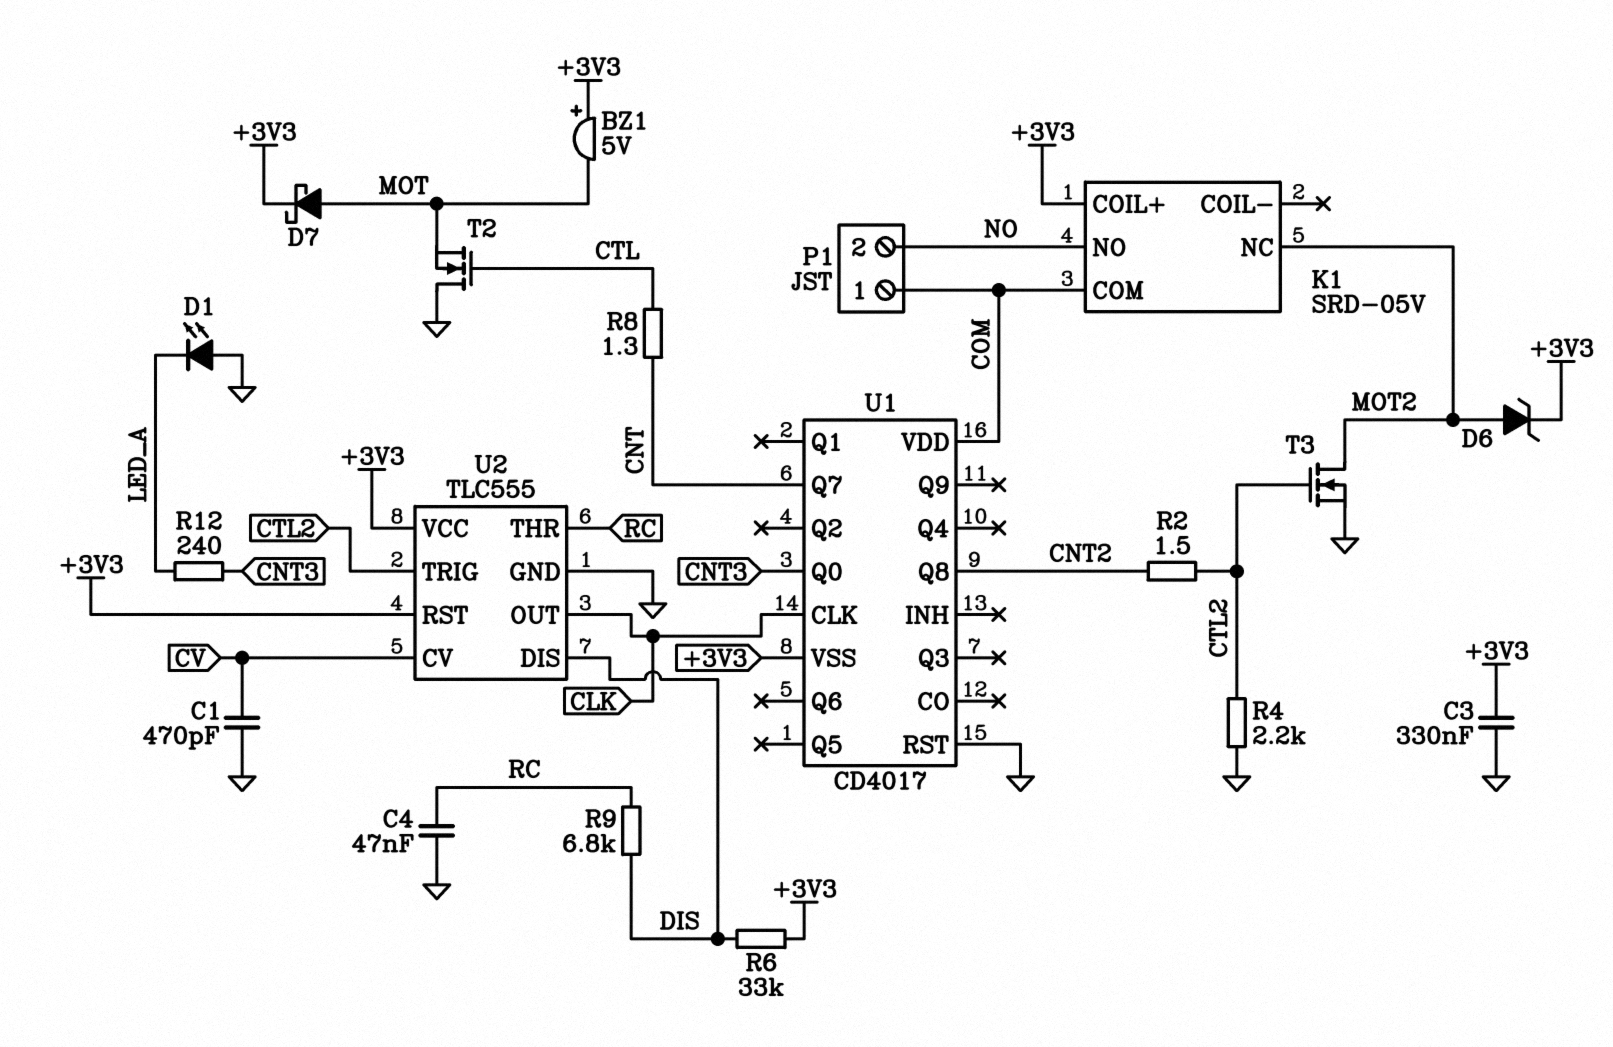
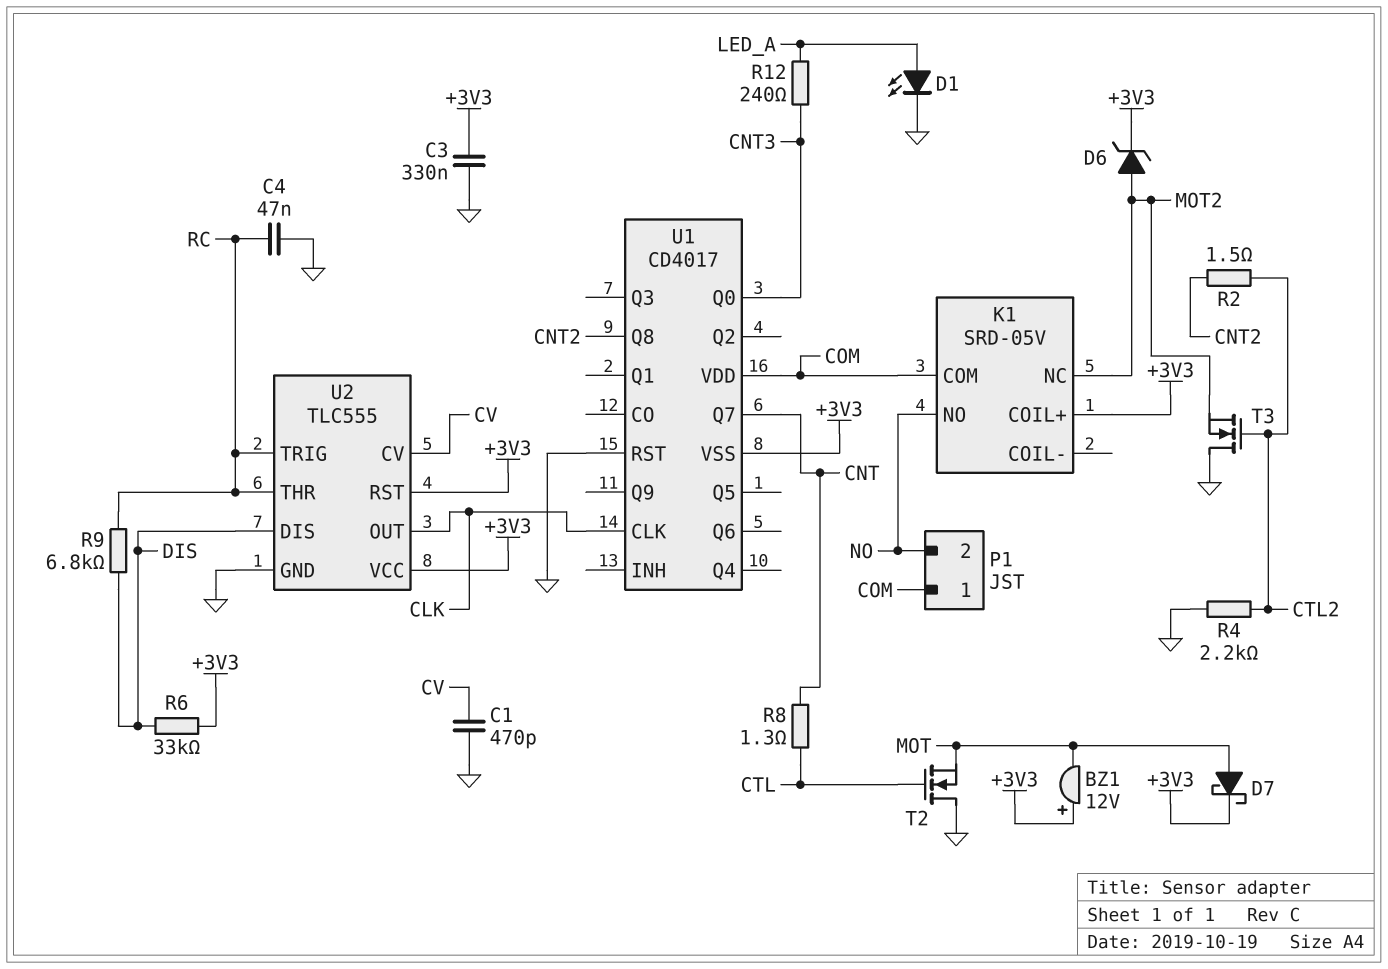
BZ1: buzzer 5V (plus +3V3, minus MOT) -> buzzer 12V (plus +3V3, minus MOT)
D1: LED (A GND, K LED_A) -> LED (A LED_A, K GND)
T3: NMOS (G CTL2, D MOT2, S GND) -> NMOS (G CTL2, D GND, S MOT2)
U2 pin TRIG: CTL2 -> RC

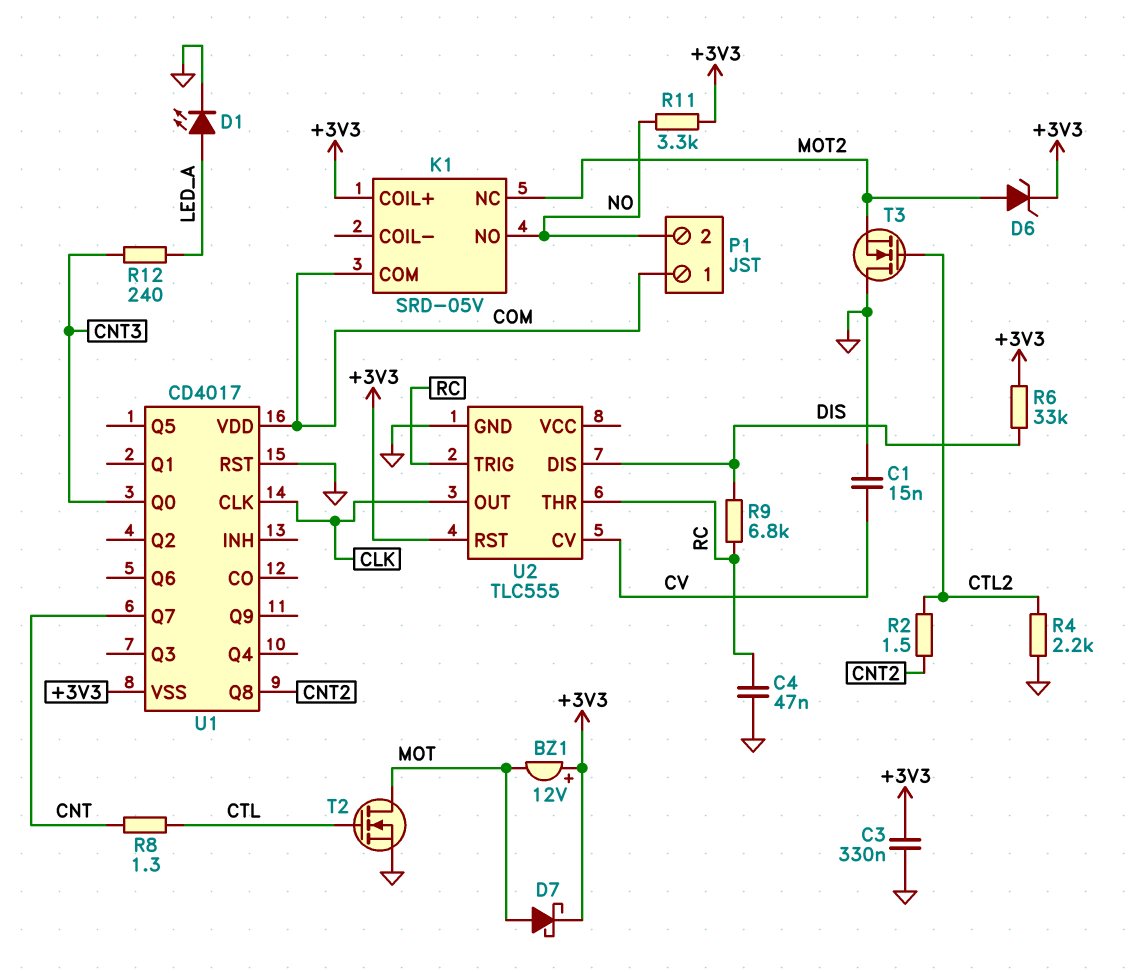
C1: 470pF (CV, GND) -> 15nF (CV, GND)
R11: none -> 3.3k (+3V3, NO)
T2: NMOS (G CTL, D GND, S MOT) -> NMOS (G CTL, D MOT, S GND)
U2 pin VCC: +3V3 -> none

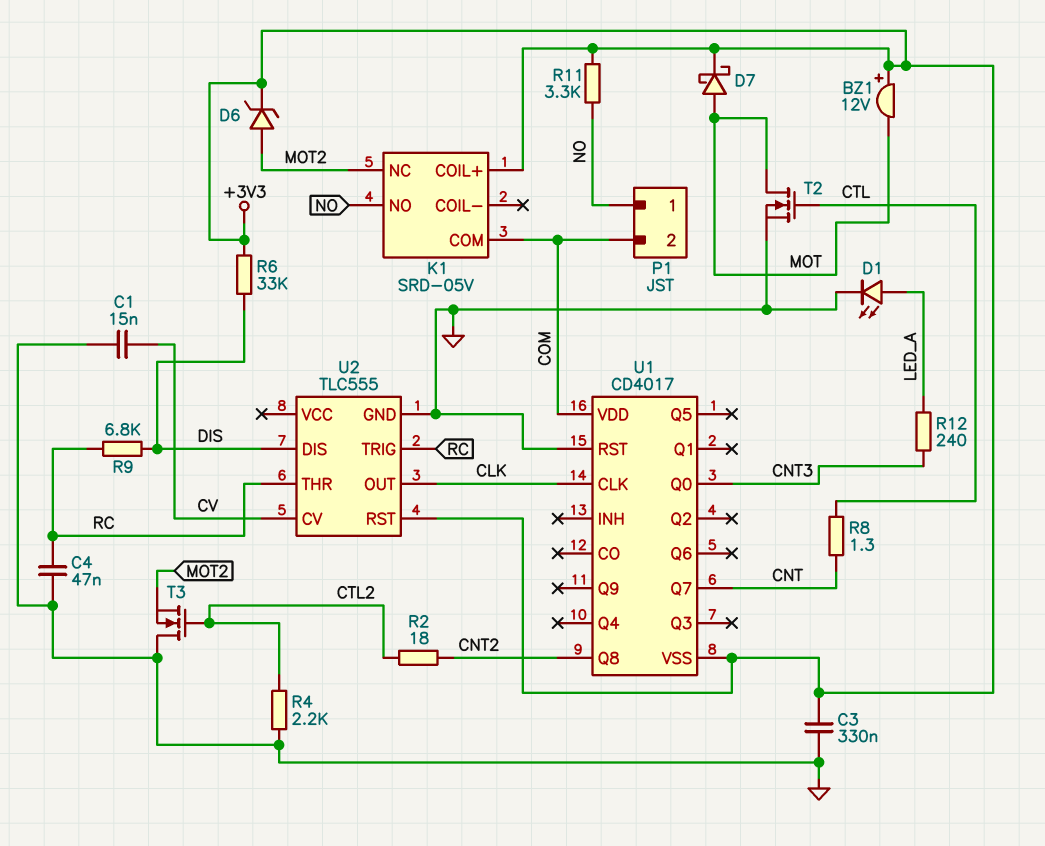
P1 pin 1: COM -> NO
P1 pin 2: NO -> COM
R2: 1.5 (CNT2, CTL2) -> 18 (CNT2, CTL2)

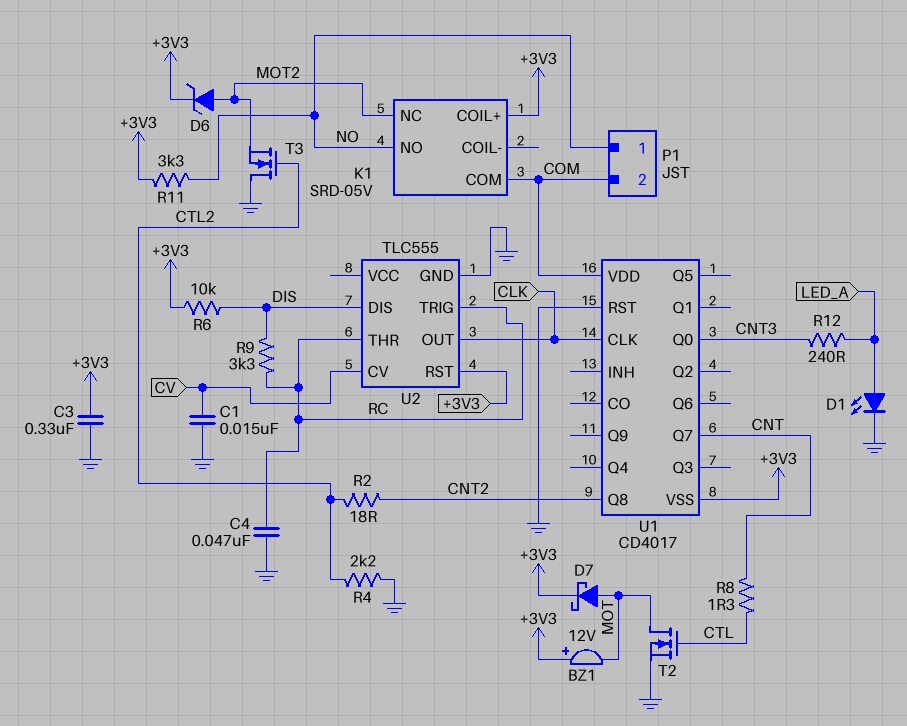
R6: 33k (+3V3, DIS) -> 10k (+3V3, DIS)
R9: 6.8k (DIS, RC) -> 3.3k (DIS, RC)

